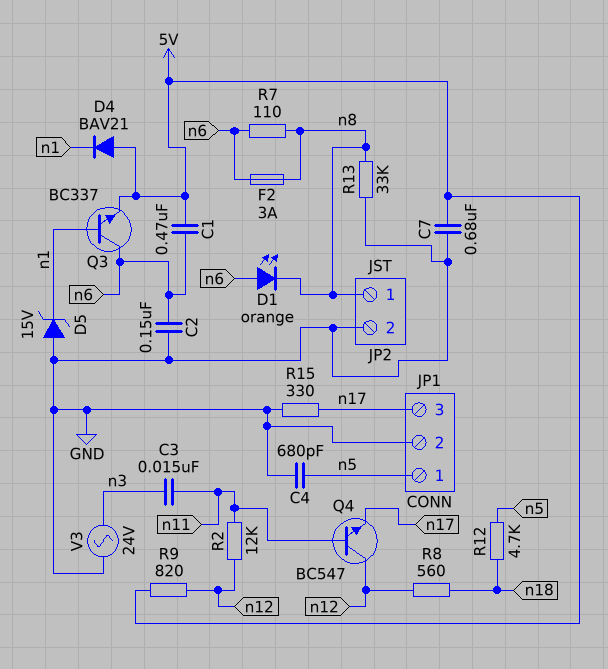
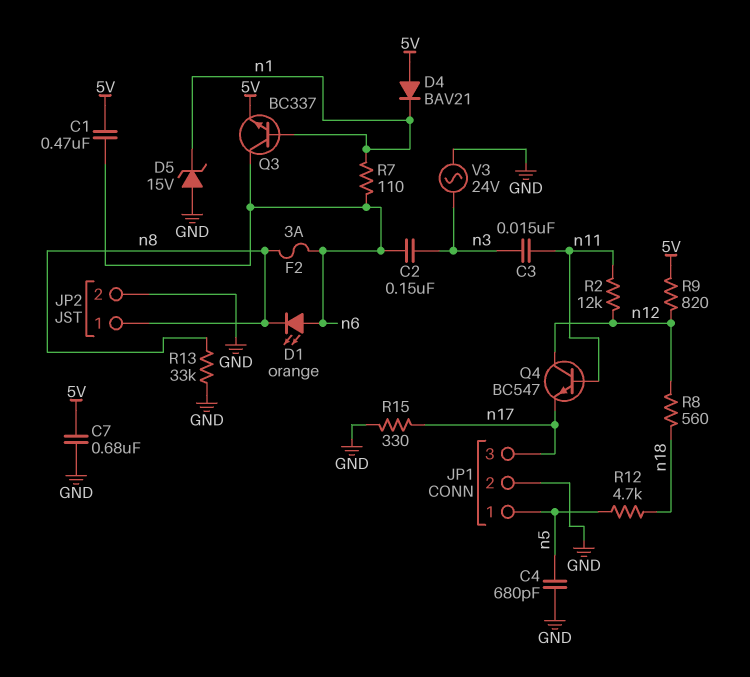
C2: 150nF (GND, n6) -> 150nF (n3, n6)
R7: 110 (n6, n8) -> 110 (n1, n6)

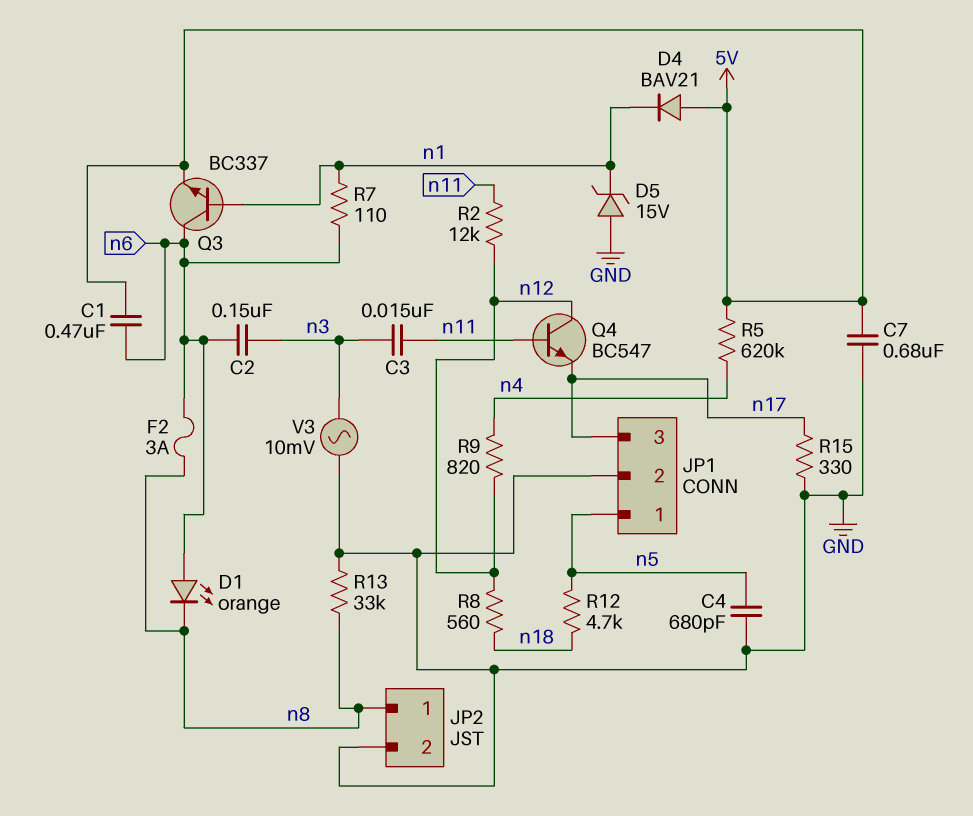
R5: none -> 620k (5V, n4)
R9: 820 (5V, n12) -> 820 (n4, n12)
V3: AC 24V (GND, n3) -> AC 10mV (GND, n3)

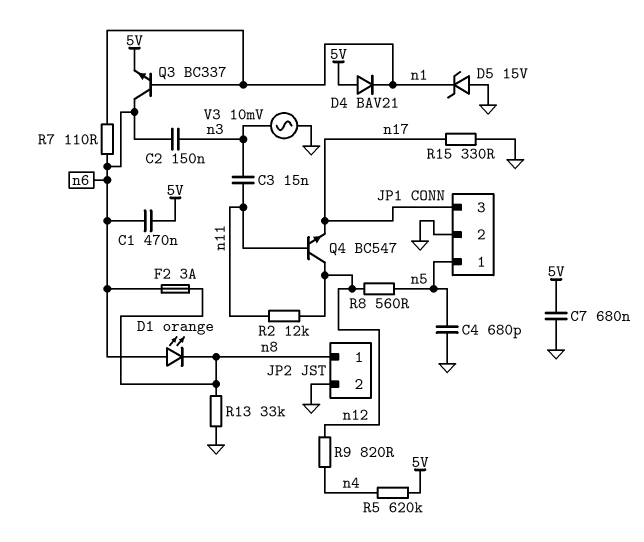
R8: 560 (n12, n18) -> 560 (n5, n12)
R12: 4.7k (n5, n18) -> none

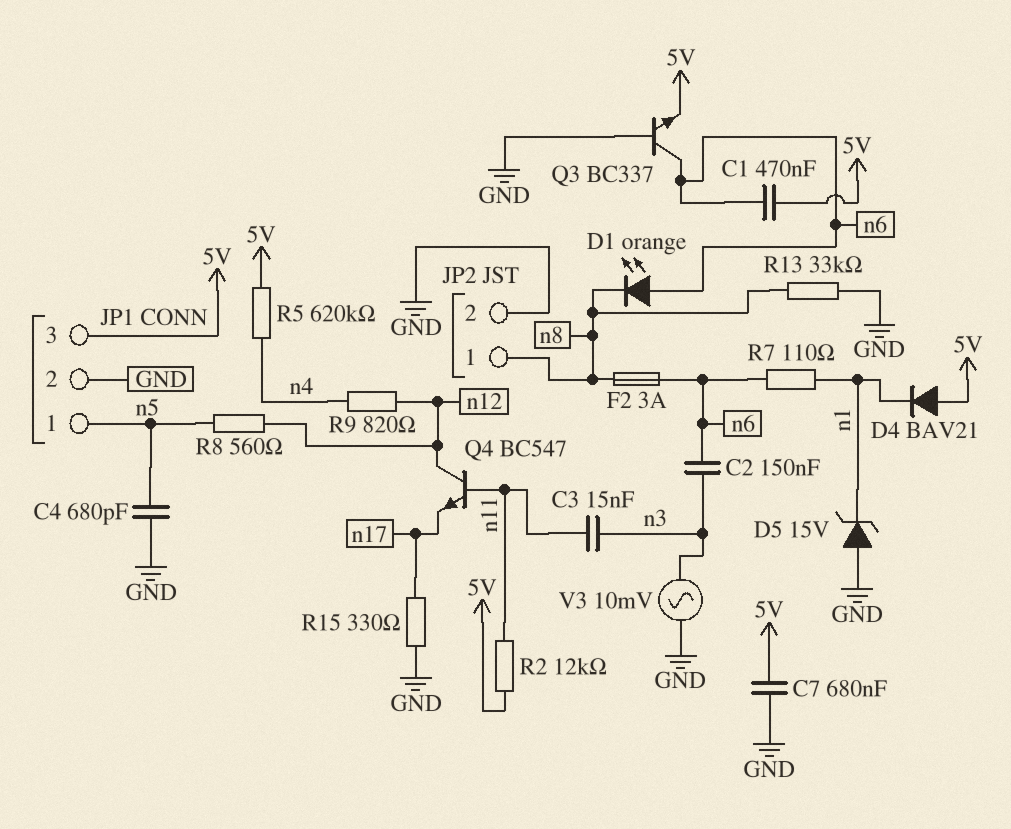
JP1 pin 3: n17 -> 5V
Q3: NPN BC337 (B n1, C n6, E 5V) -> NPN BC337 (B GND, C n6, E 5V)
R2: 12k (n11, n12) -> 12k (5V, n11)

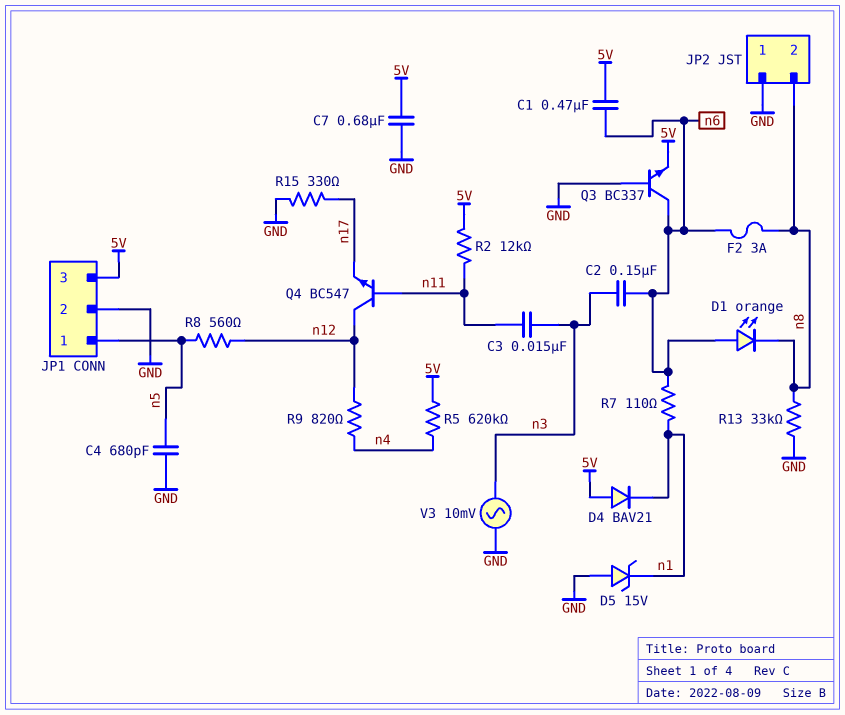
JP2 pin 1: n8 -> GND
JP2 pin 2: GND -> n8

